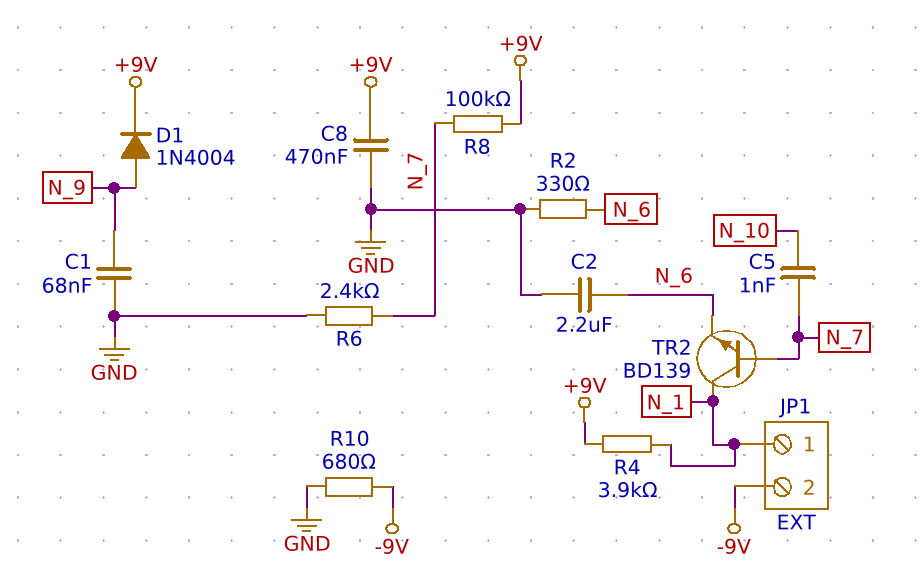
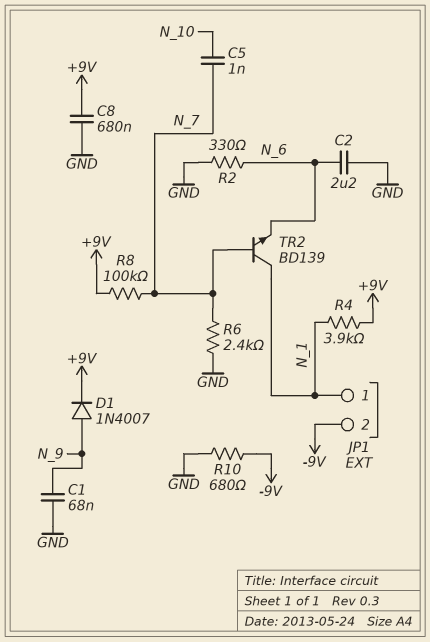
C8: 470nF (+9V, GND) -> 680nF (+9V, GND)
D1: diode 1N4004 (A N_9, K +9V) -> diode 1N4007 (A N_9, K +9V)

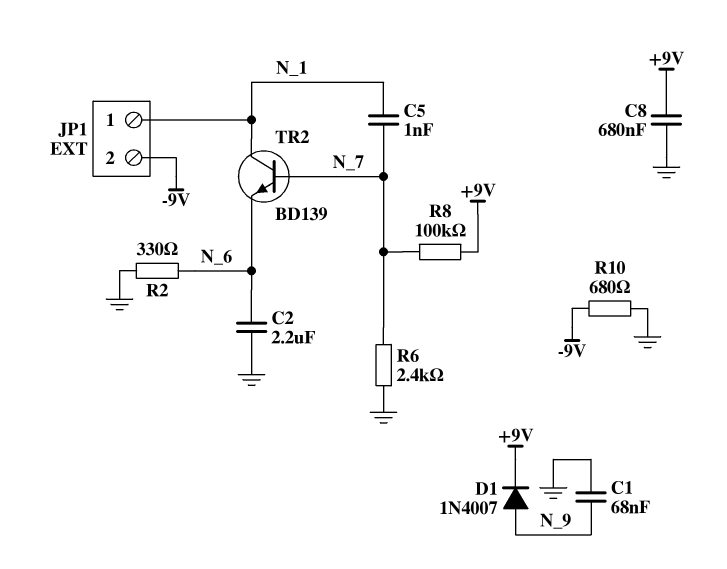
C5: 1nF (N_7, N_10) -> 1nF (N_1, N_7)
R4: 3.9k (+9V, N_1) -> none

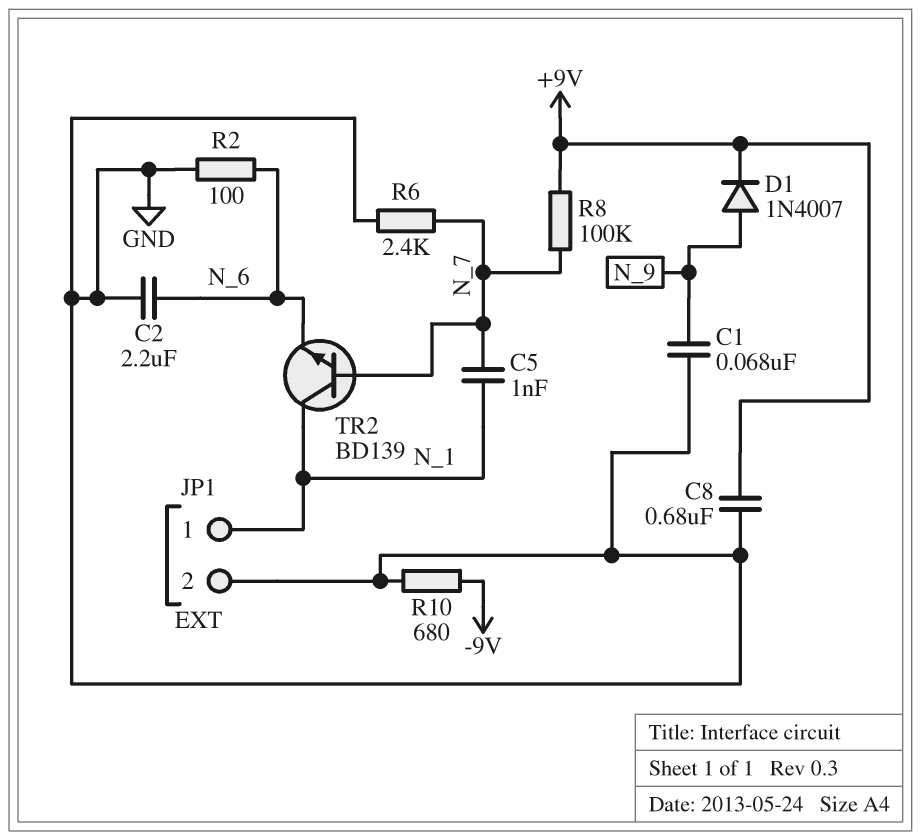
JP1 pin 2: -9V -> GND
R2: 330 (GND, N_6) -> 100 (GND, N_6)

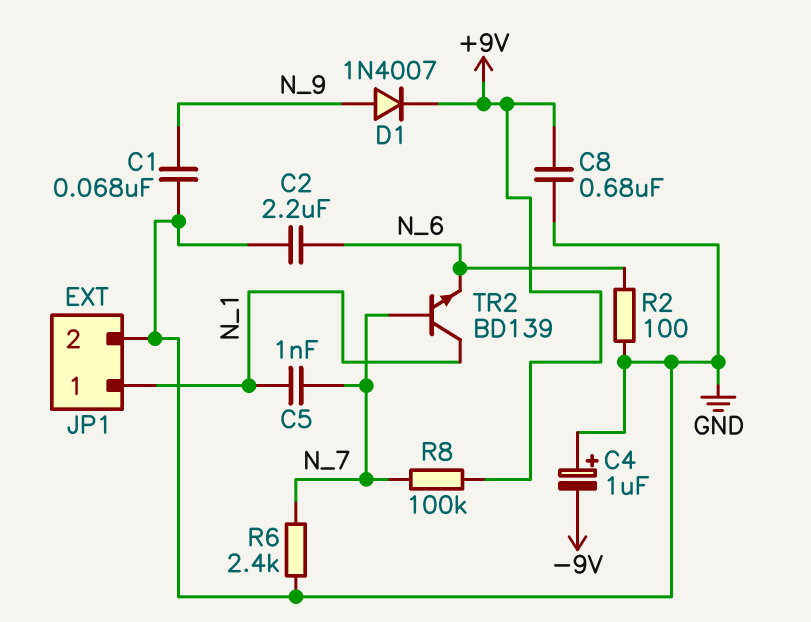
C4: none -> 1uF (plus GND, minus -9V)
R10: 680 (-9V, GND) -> none

